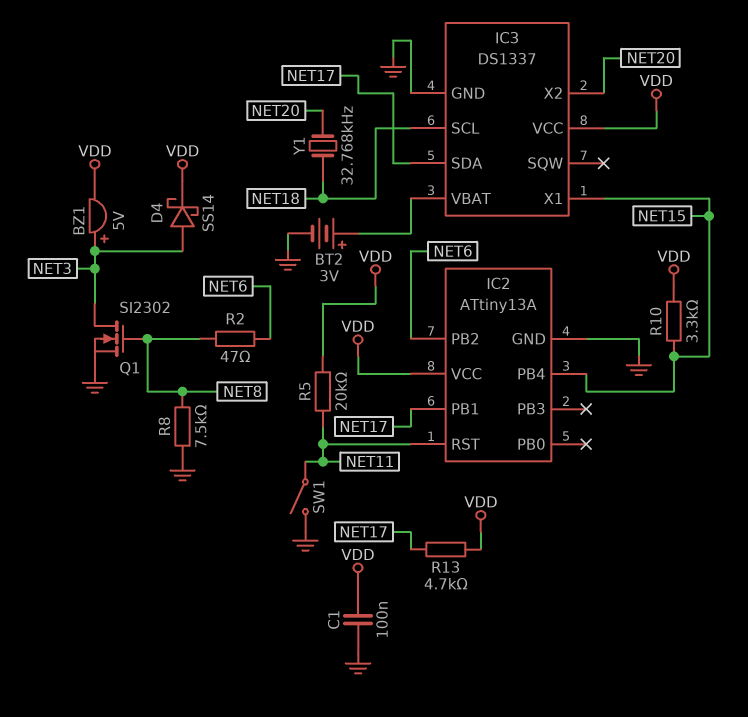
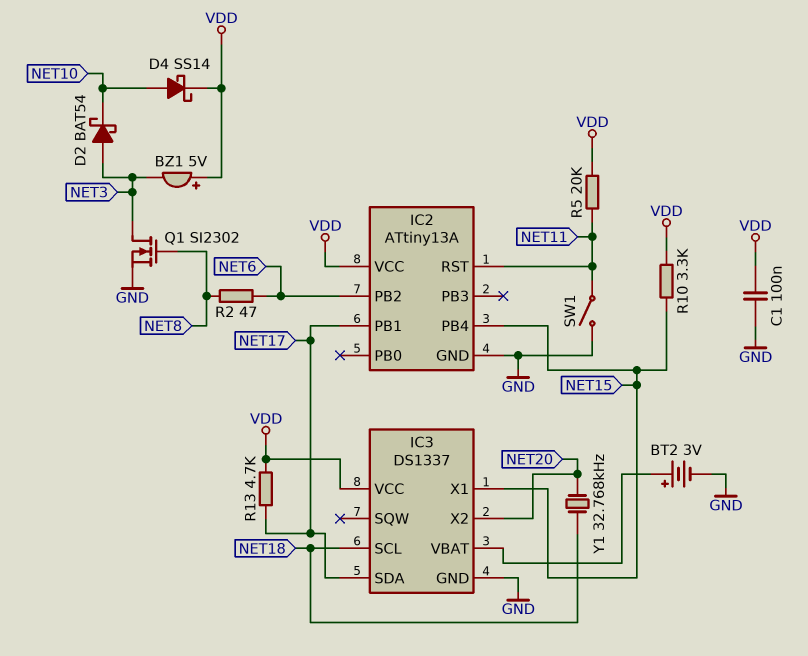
BZ1: buzzer 5V (plus NET3, minus VDD) -> buzzer 5V (plus VDD, minus NET3)
D2: none -> schottky BAT54 (A NET3, K NET10)
D4: schottky SS14 (A NET3, K VDD) -> schottky SS14 (A NET10, K VDD)
R8: 7.5k (GND, NET8) -> none

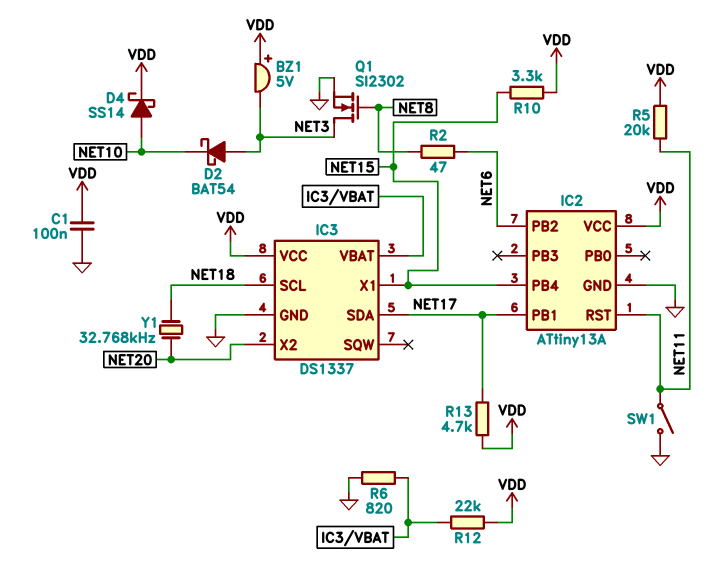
BT2: 3V (plus IC3/VBAT, minus GND) -> none
R6: none -> 820 (GND, IC3/VBAT)
R12: none -> 22k (IC3/VBAT, VDD)

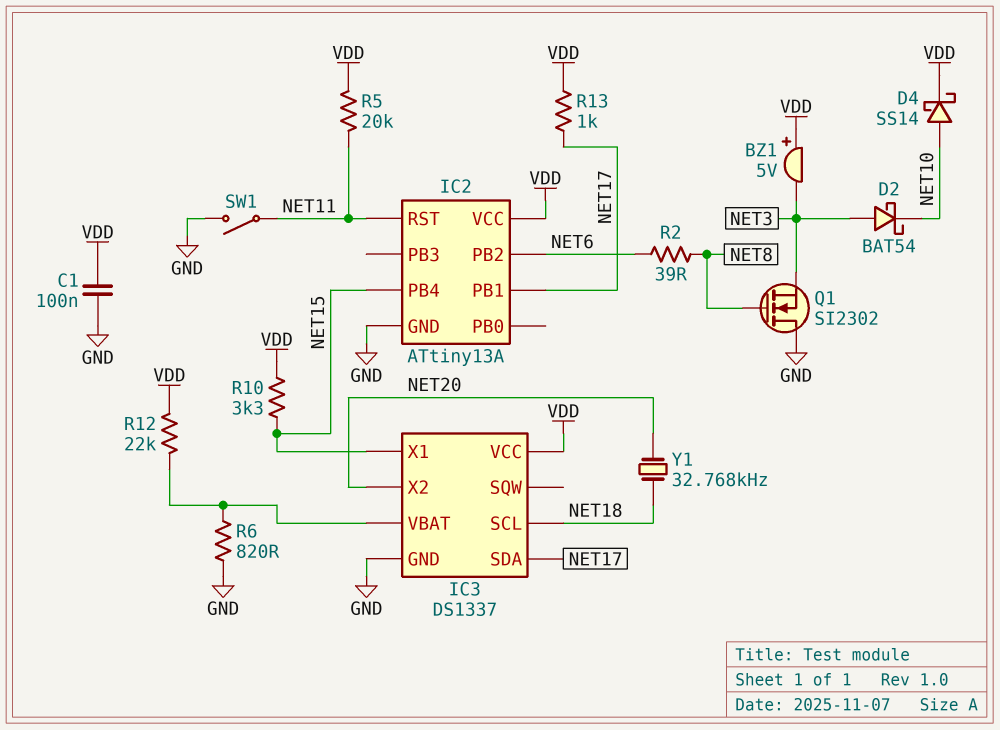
Q1: NMOS SI2302 (G NET8, D NET3, S GND) -> NMOS SI2302 (G NET8, D GND, S NET3)
R2: 47 (NET6, NET8) -> 39 (NET6, NET8)
R13: 4.7k (NET17, VDD) -> 1k (NET17, VDD)

